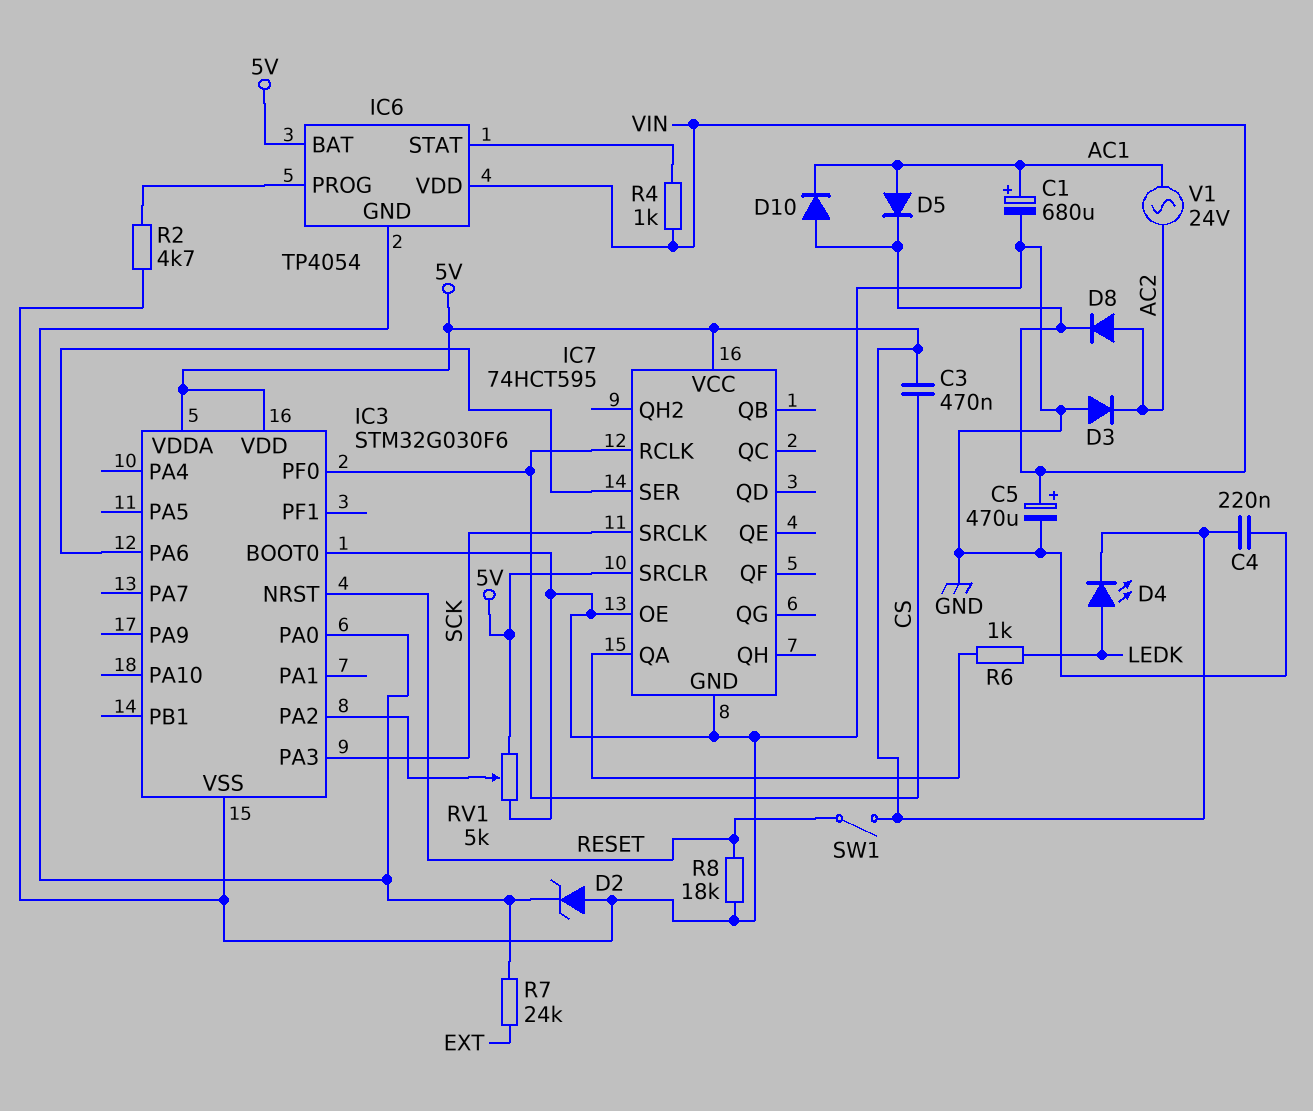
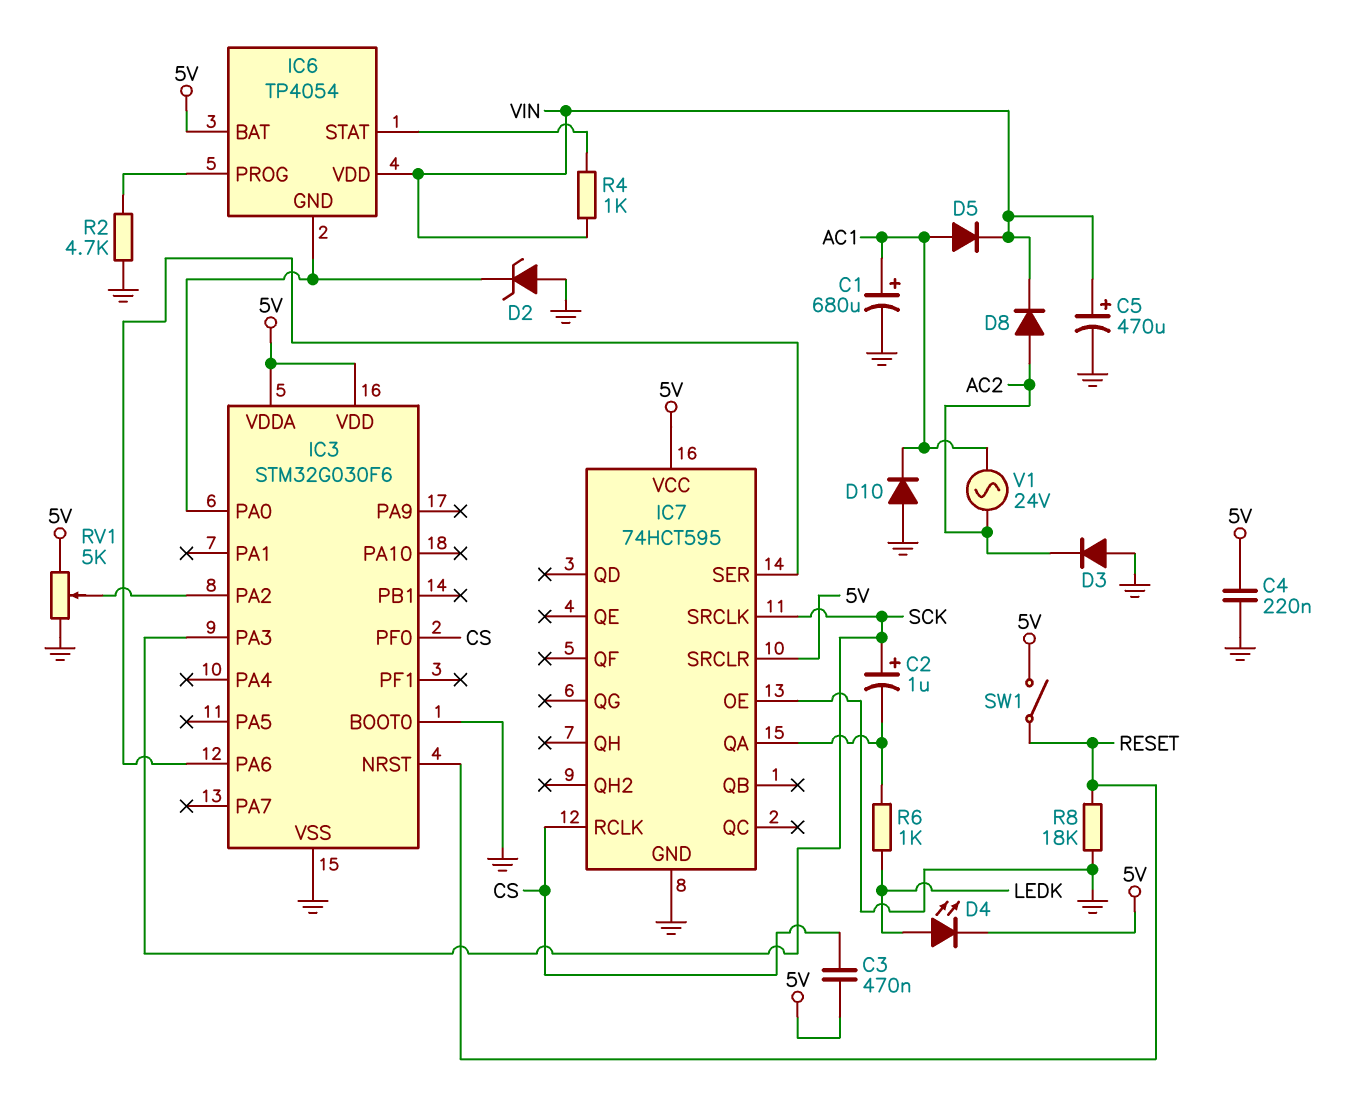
C2: none -> 1uF (plus SCK, minus IC7/QA)
D10: diode (A VIN, K AC1) -> diode (A GND, K AC1)
R7: 24k (EXT, IC3/PA0) -> none

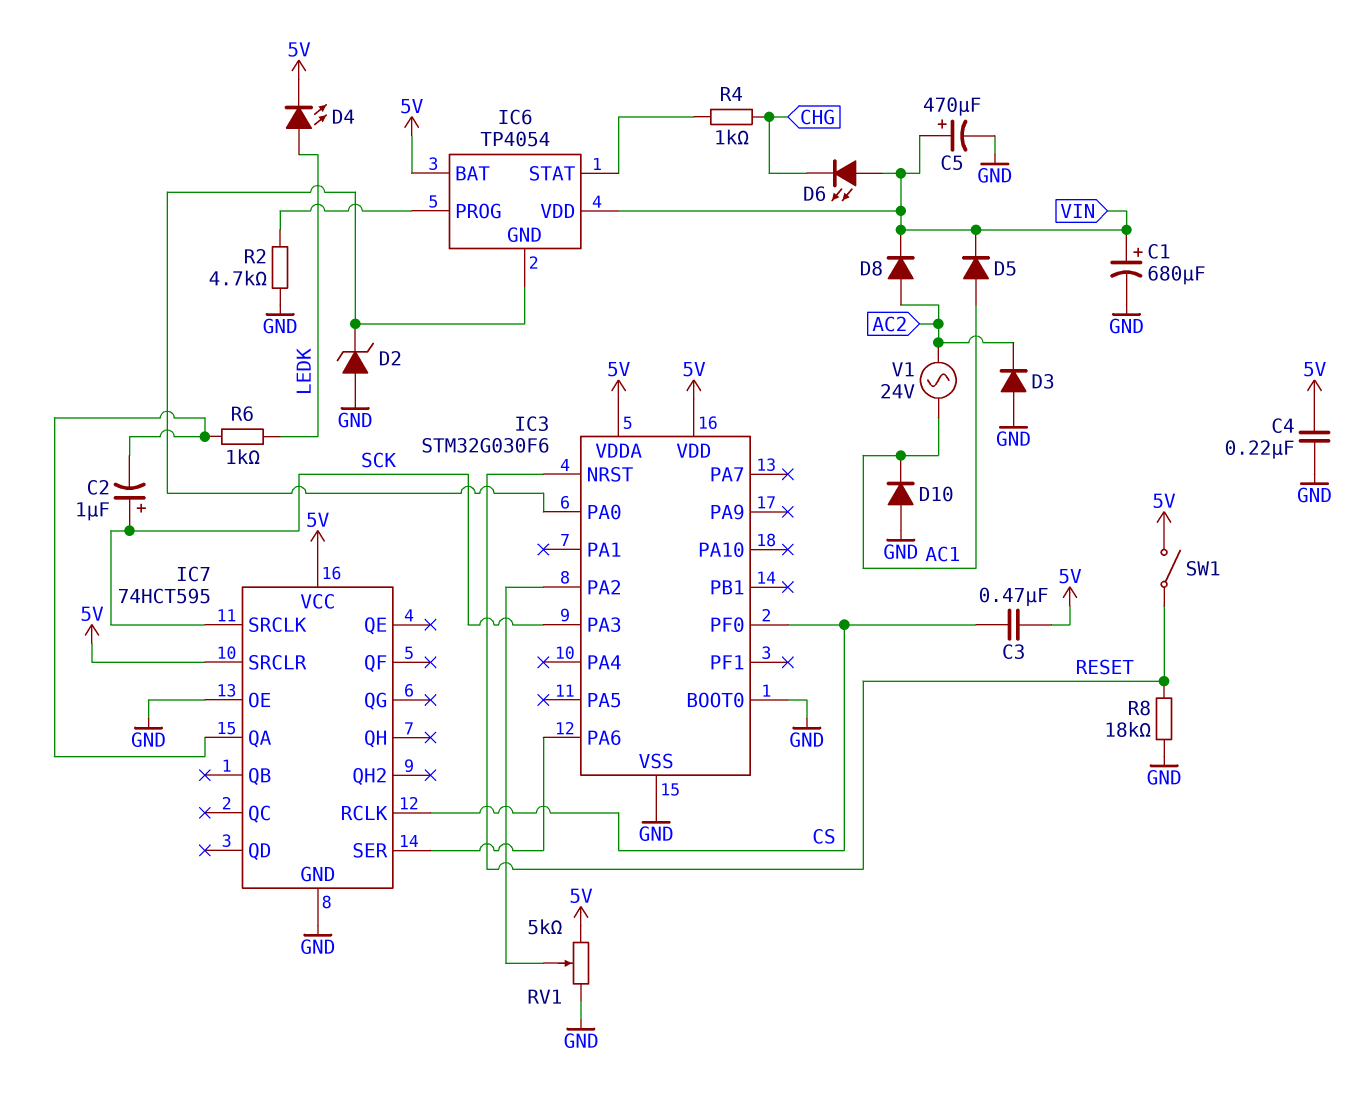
C1: 680uF (plus AC1, minus GND) -> 680uF (plus VIN, minus GND)
D6: none -> LED (A VIN, K CHG)
R4: 1k (IC6/STAT, VIN) -> 1k (CHG, IC6/STAT)

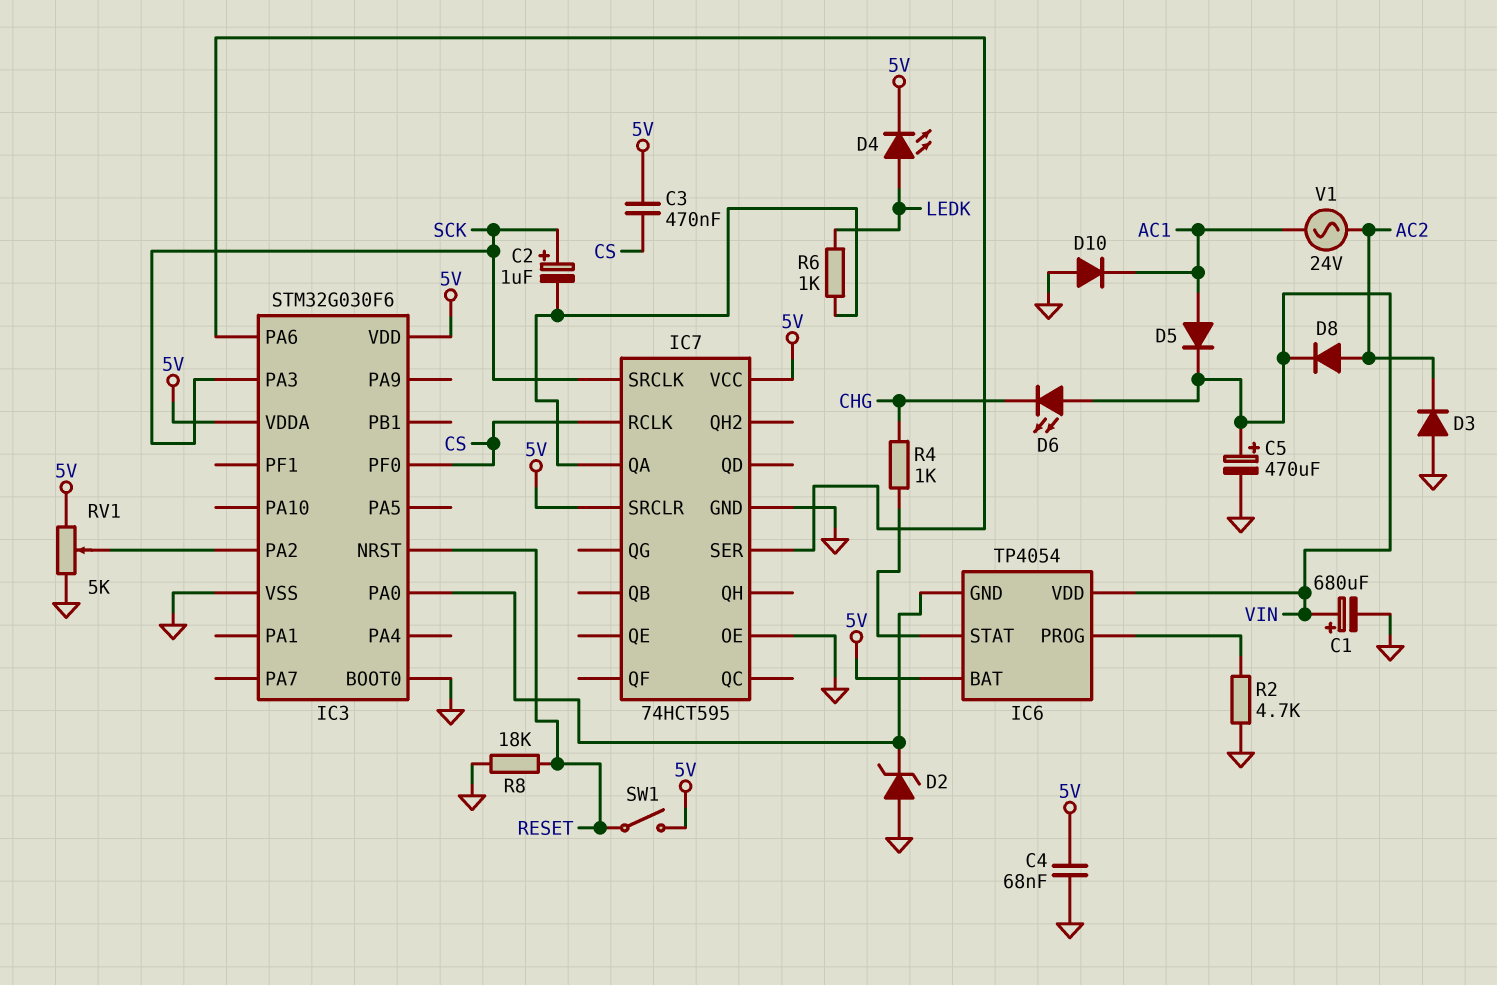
C4: 220nF (5V, GND) -> 68nF (5V, GND)

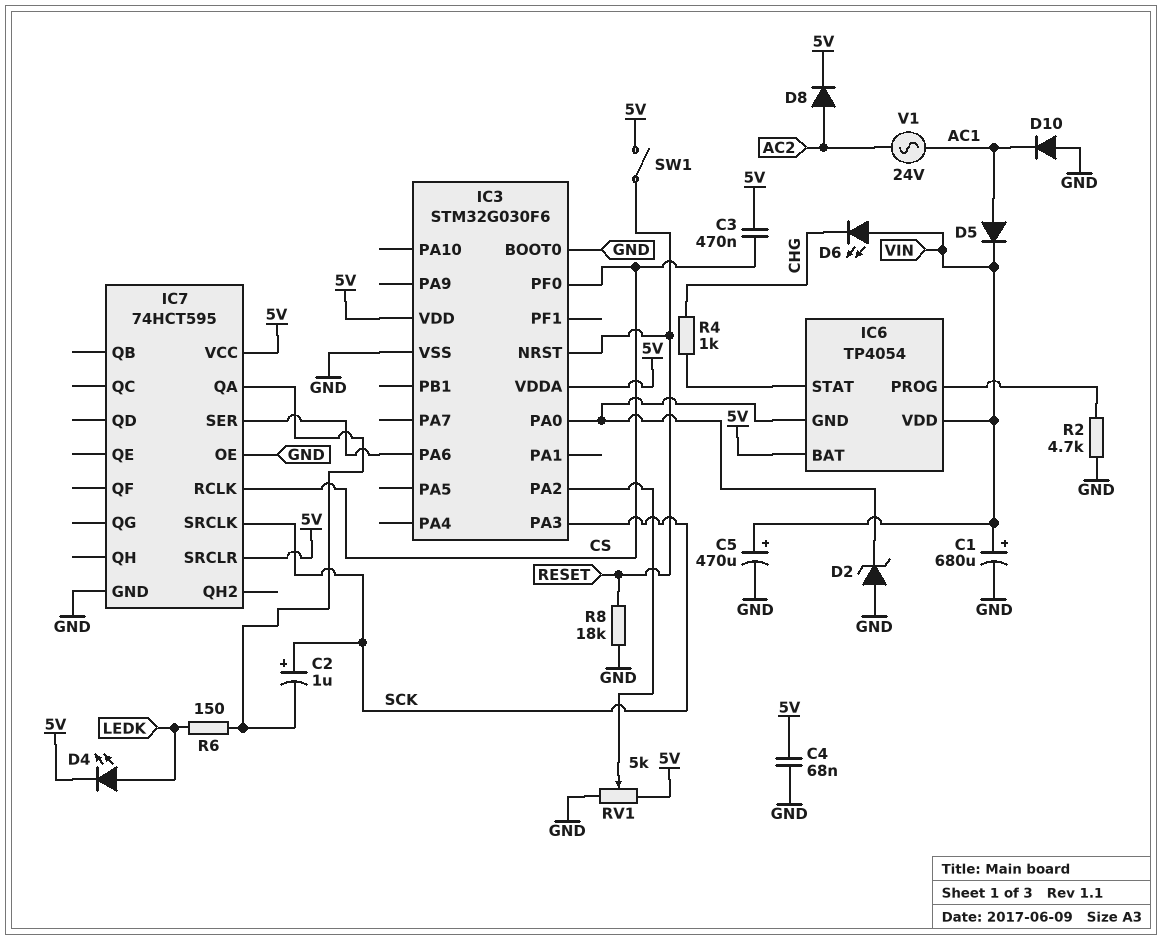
D3: diode (A GND, K AC2) -> none
D8: diode (A AC2, K VIN) -> diode (A AC2, K 5V)
R6: 1k (IC7/QA, LEDK) -> 150 (IC7/QA, LEDK)

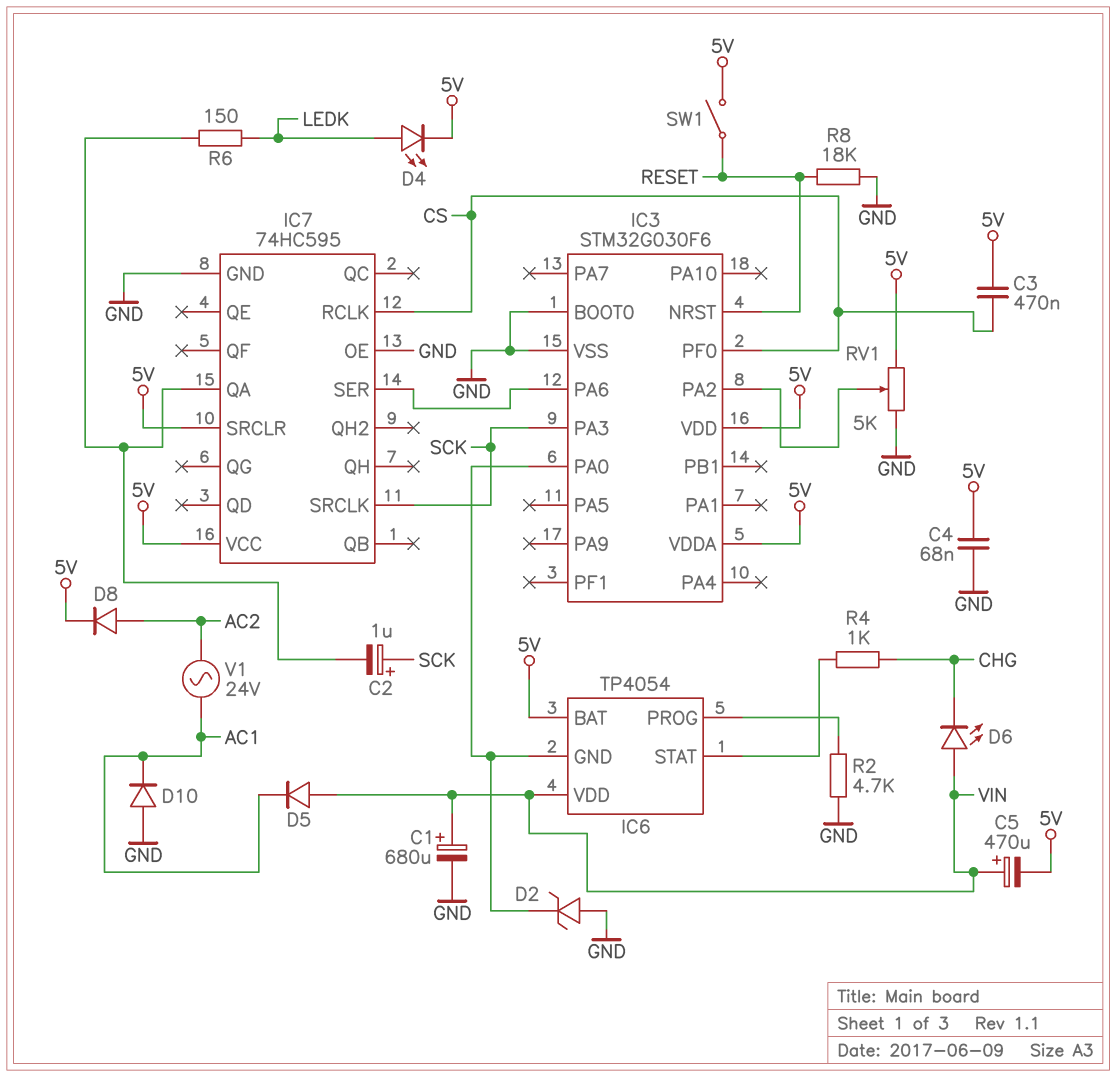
C5: 470uF (plus VIN, minus GND) -> 470uF (plus VIN, minus 5V)
D5: diode (A AC1, K VIN) -> diode (A VIN, K AC1)
IC7: 74HCT595 -> 74HC595

